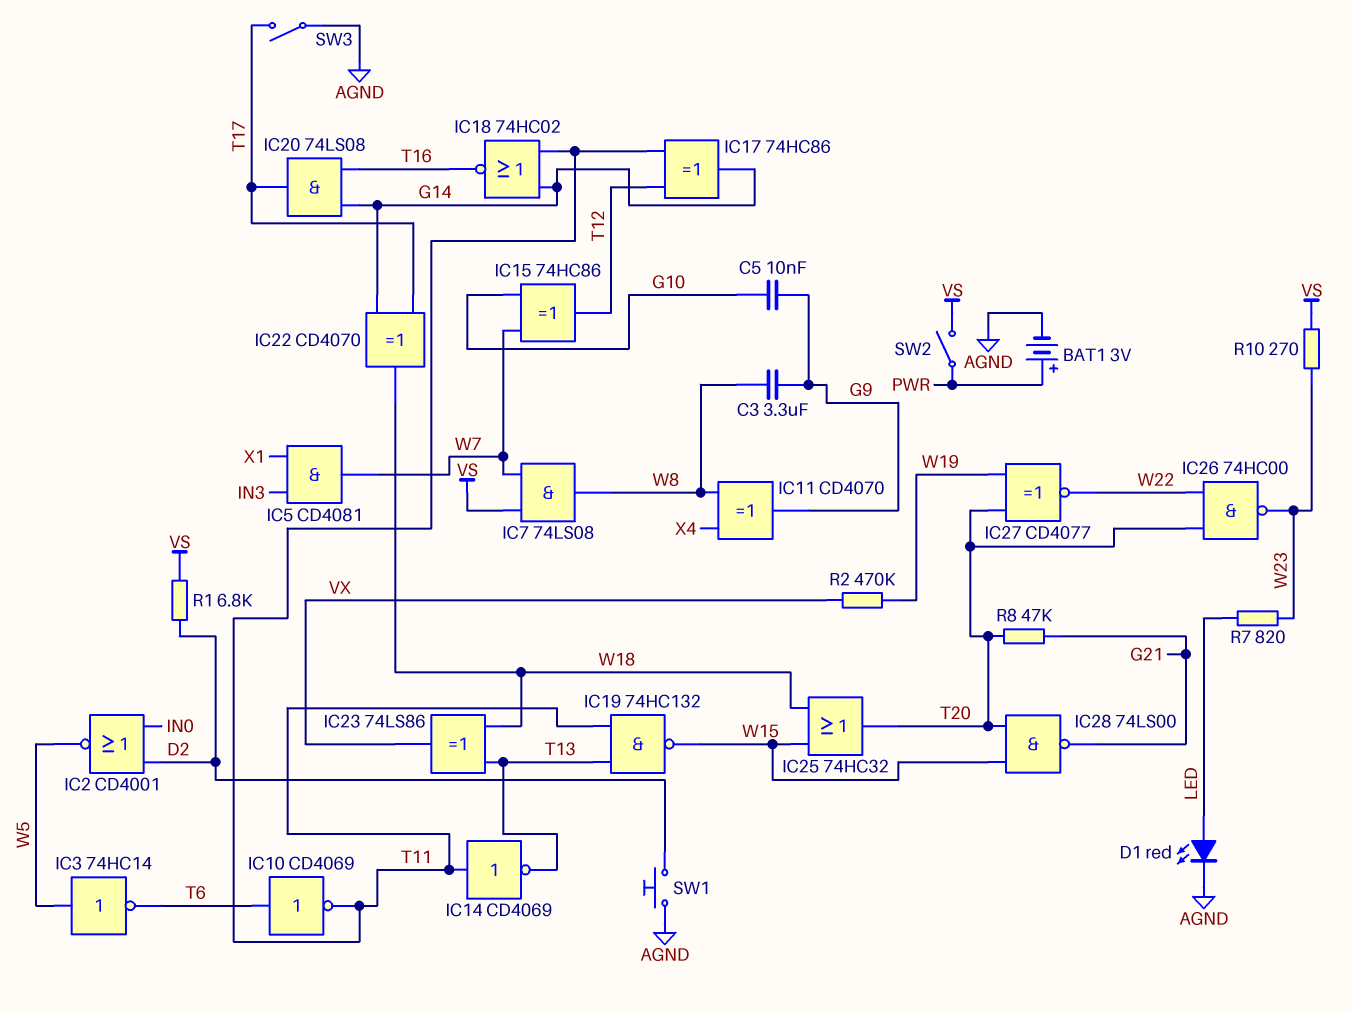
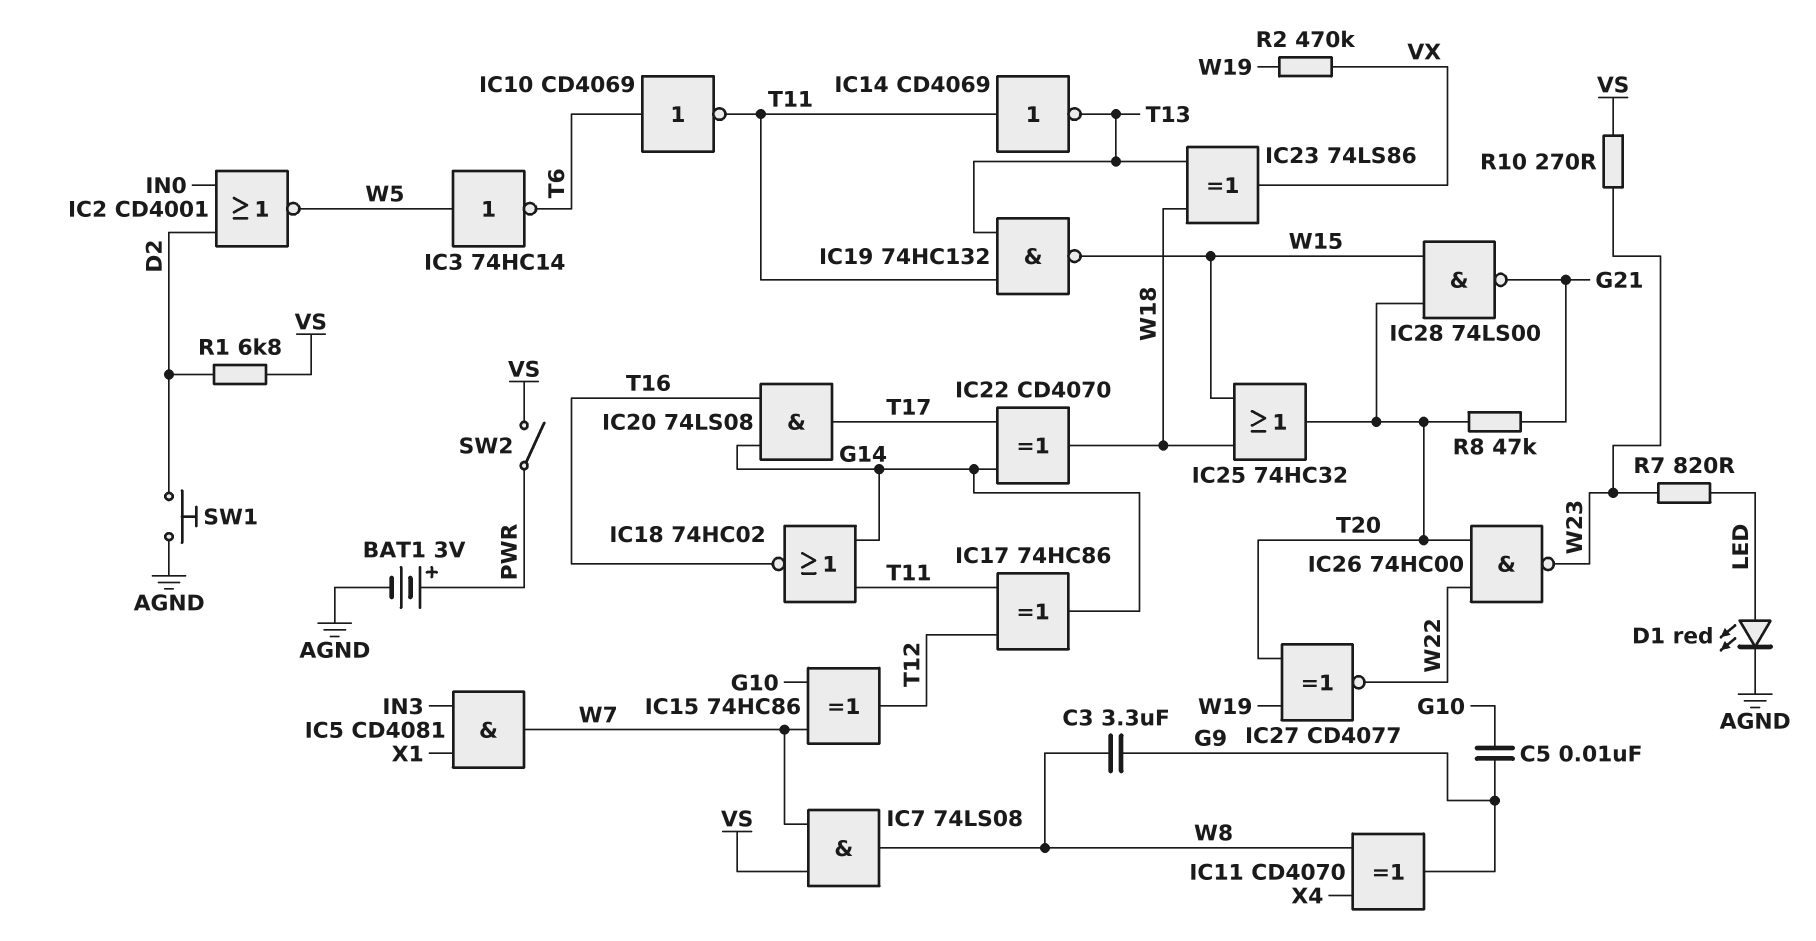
SW3: switch (AGND, T17) -> none

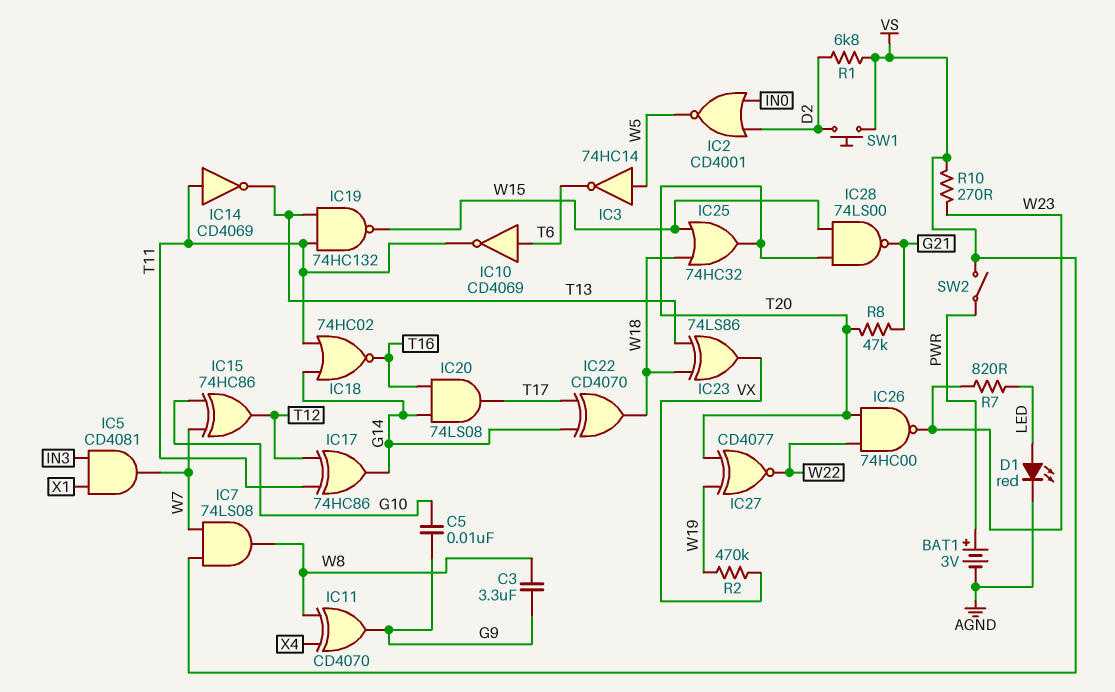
SW1: button (AGND, D2) -> button (D2, VS)

